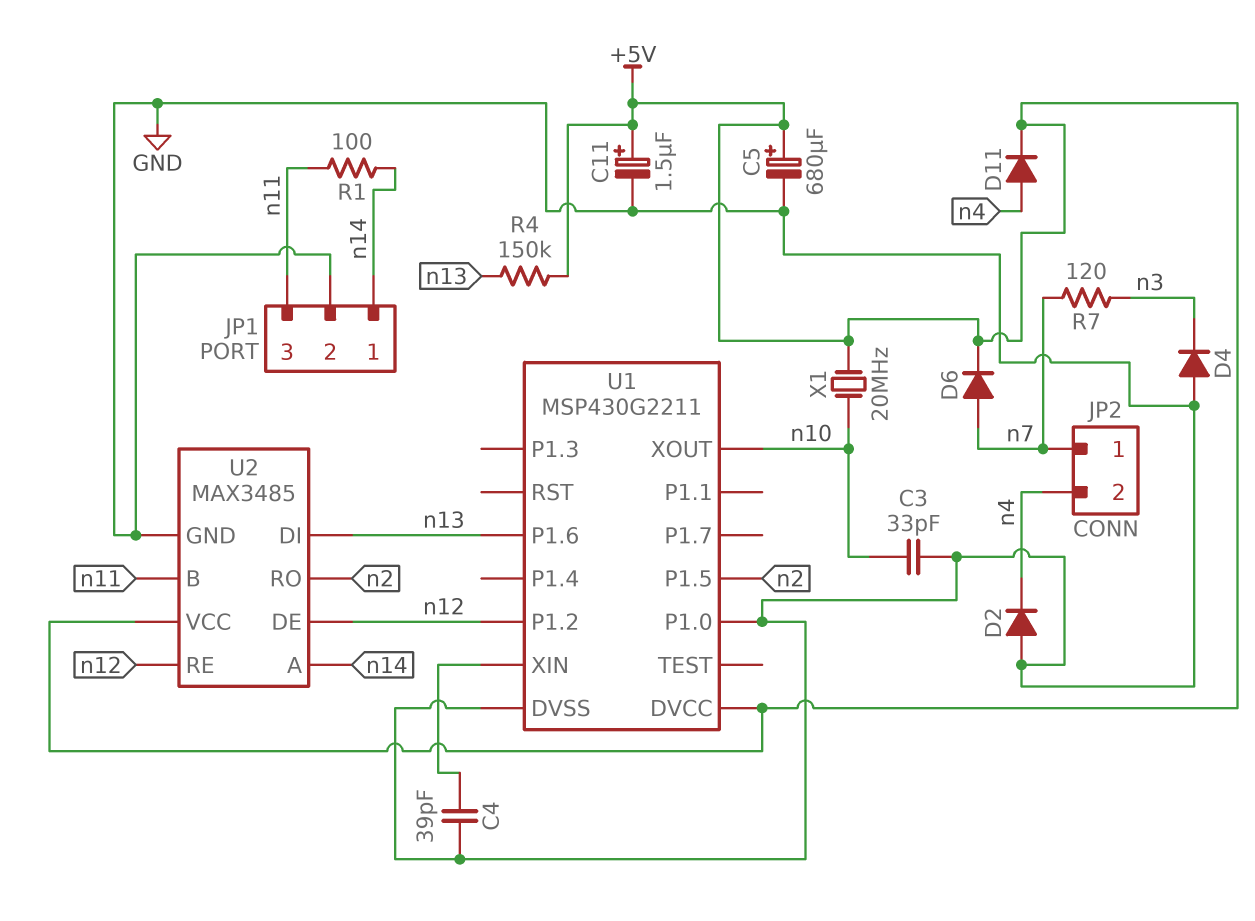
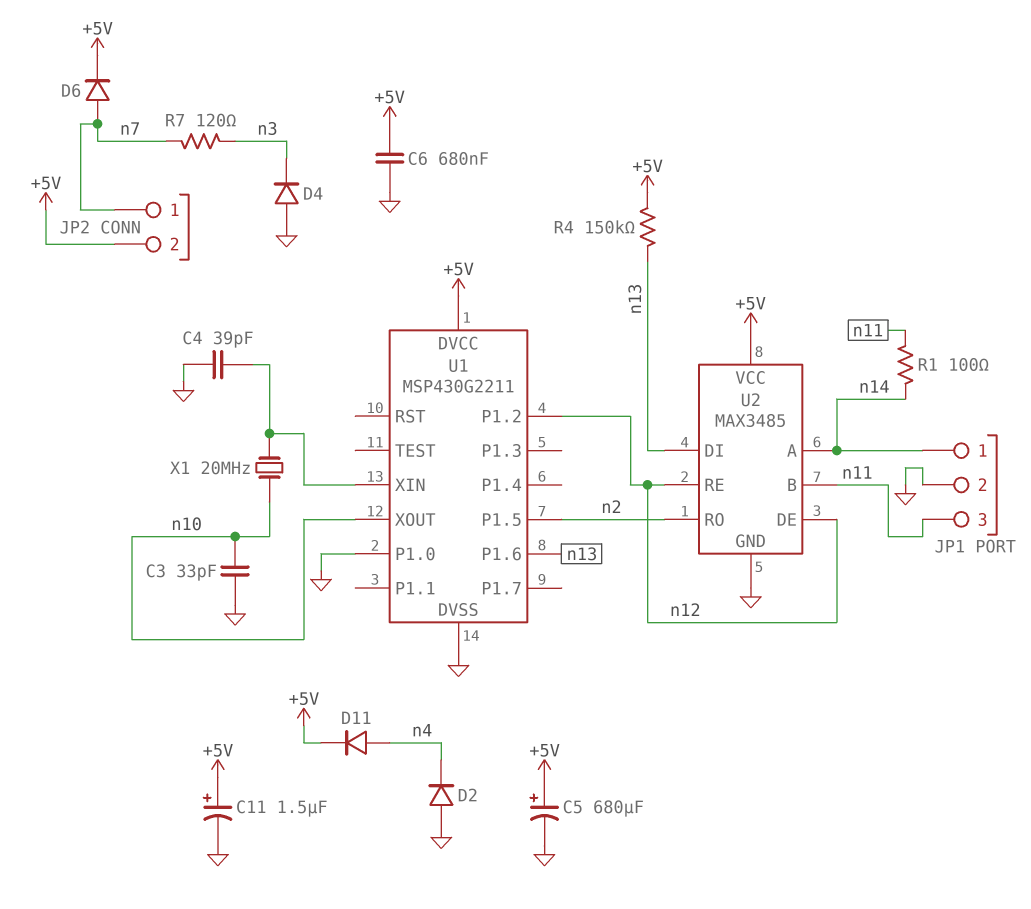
C6: none -> 680nF (+5V, GND)
JP2 pin 2: n4 -> +5V
X1: 20MHz (+5V, n10) -> 20MHz (U1/XIN, n10)

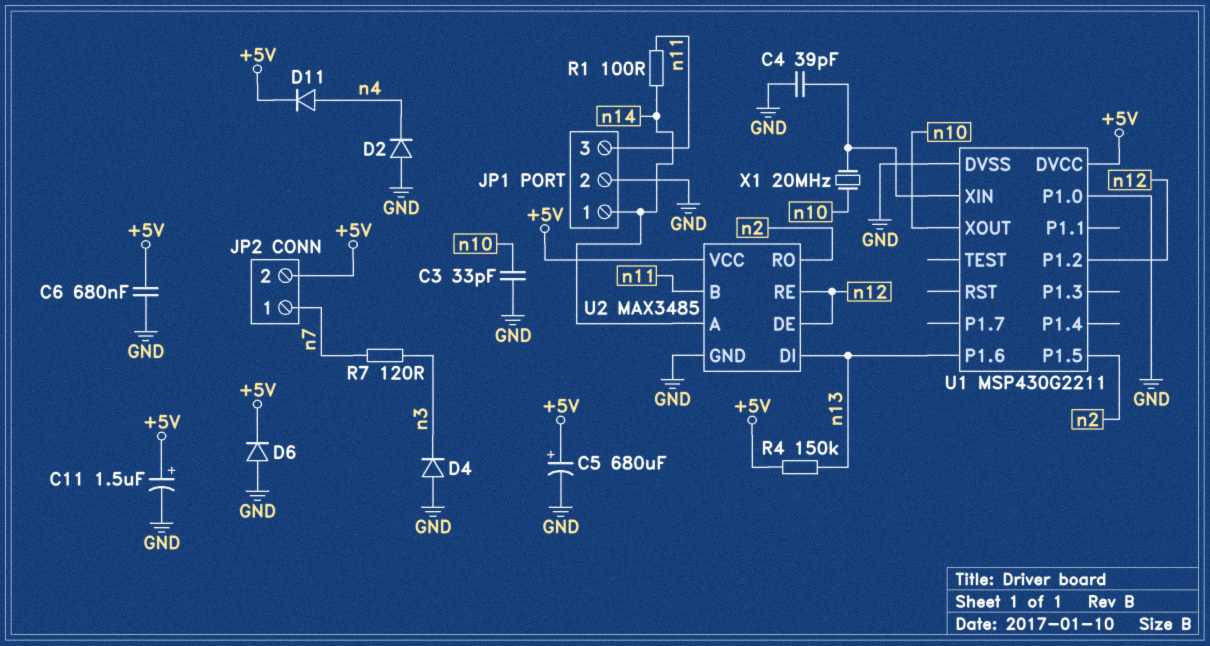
D6: diode (A n7, K +5V) -> diode (A GND, K +5V)

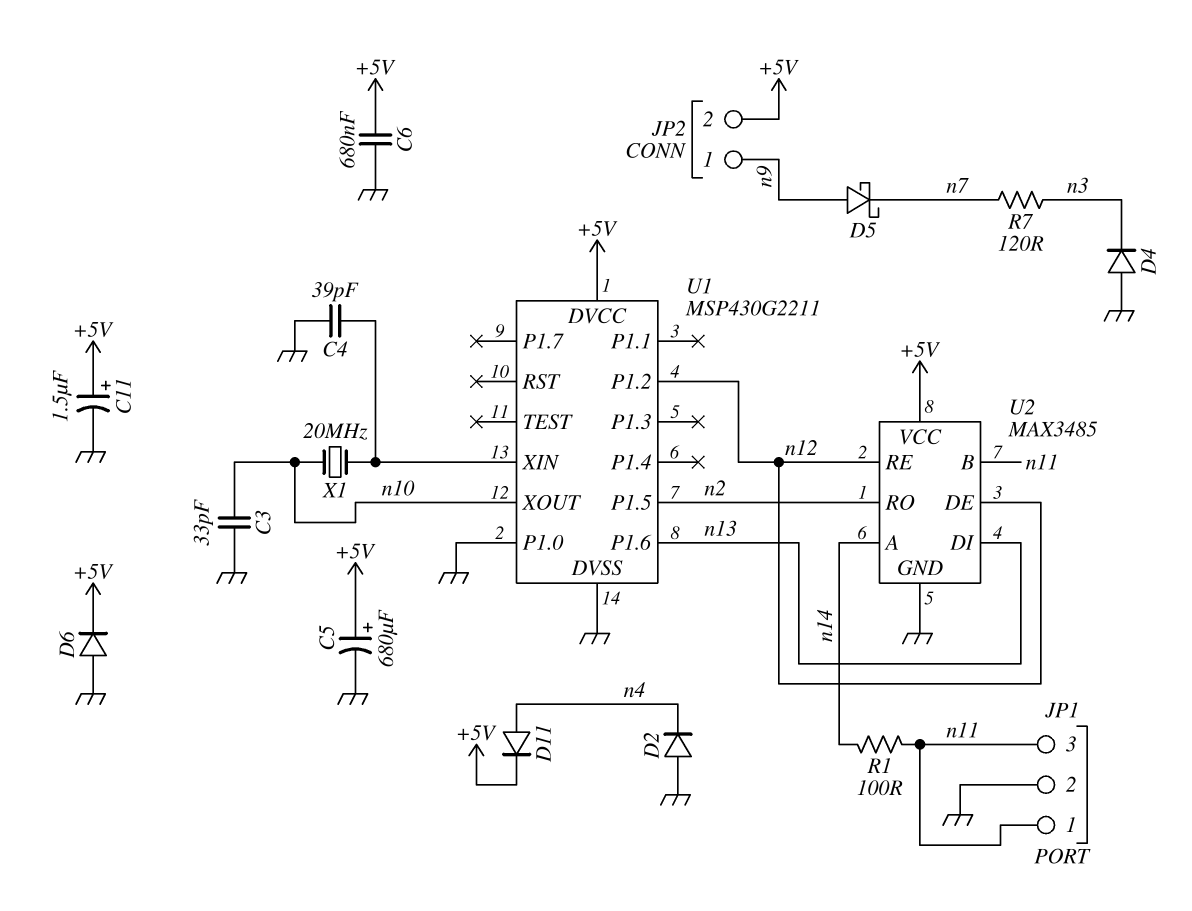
D5: none -> schottky (A n9, K n7)
JP1 pin 1: n14 -> n11
JP2 pin 1: n7 -> n9
R4: 150k (+5V, n13) -> none

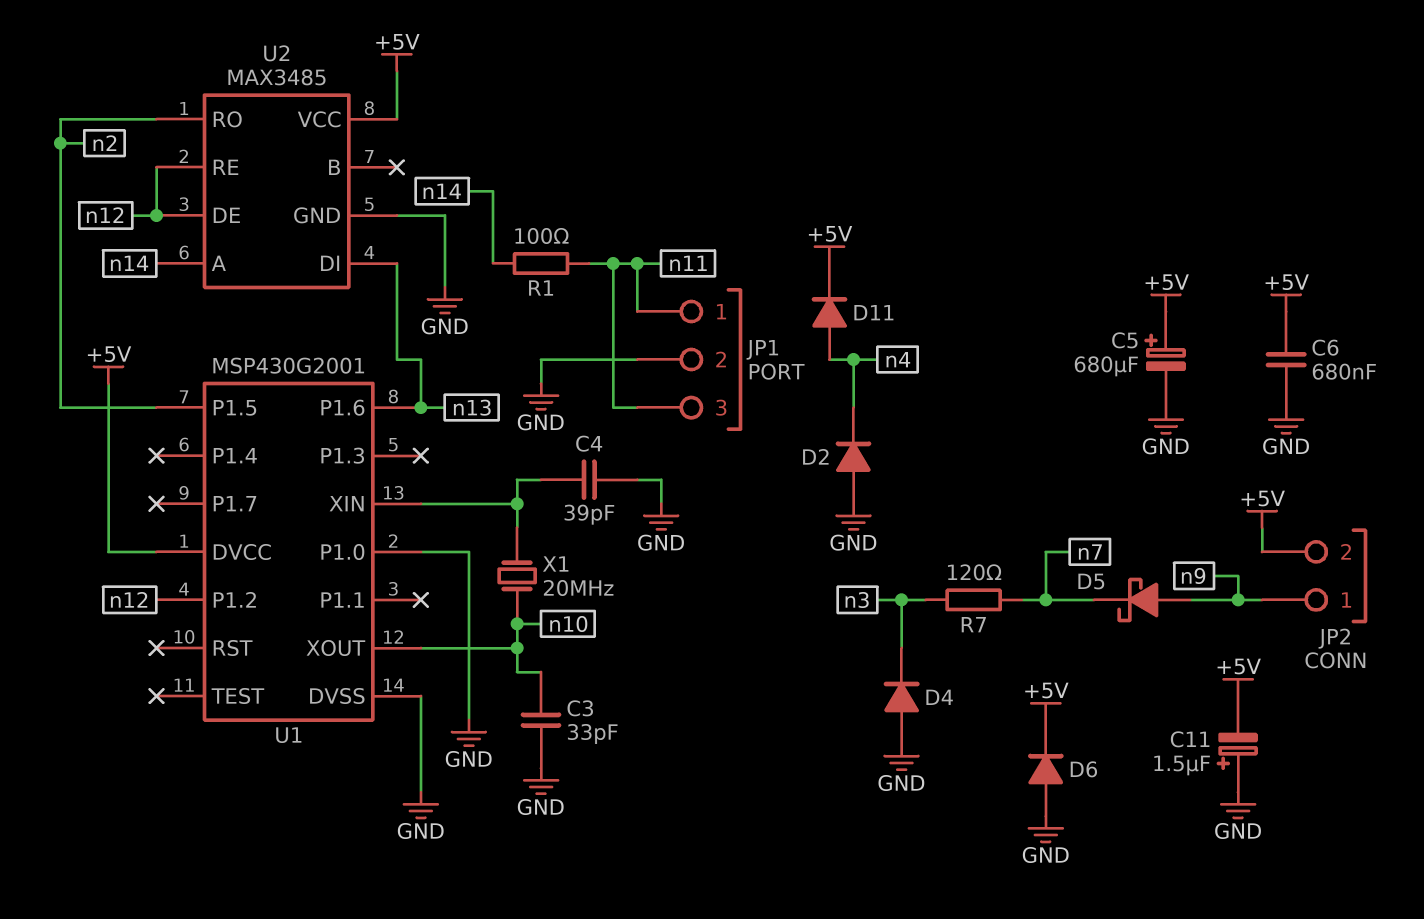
C11: 1.5uF (plus +5V, minus GND) -> 1.5uF (plus GND, minus +5V)
U1: MSP430G2211 -> MSP430G2001
U2 pin B: n11 -> none

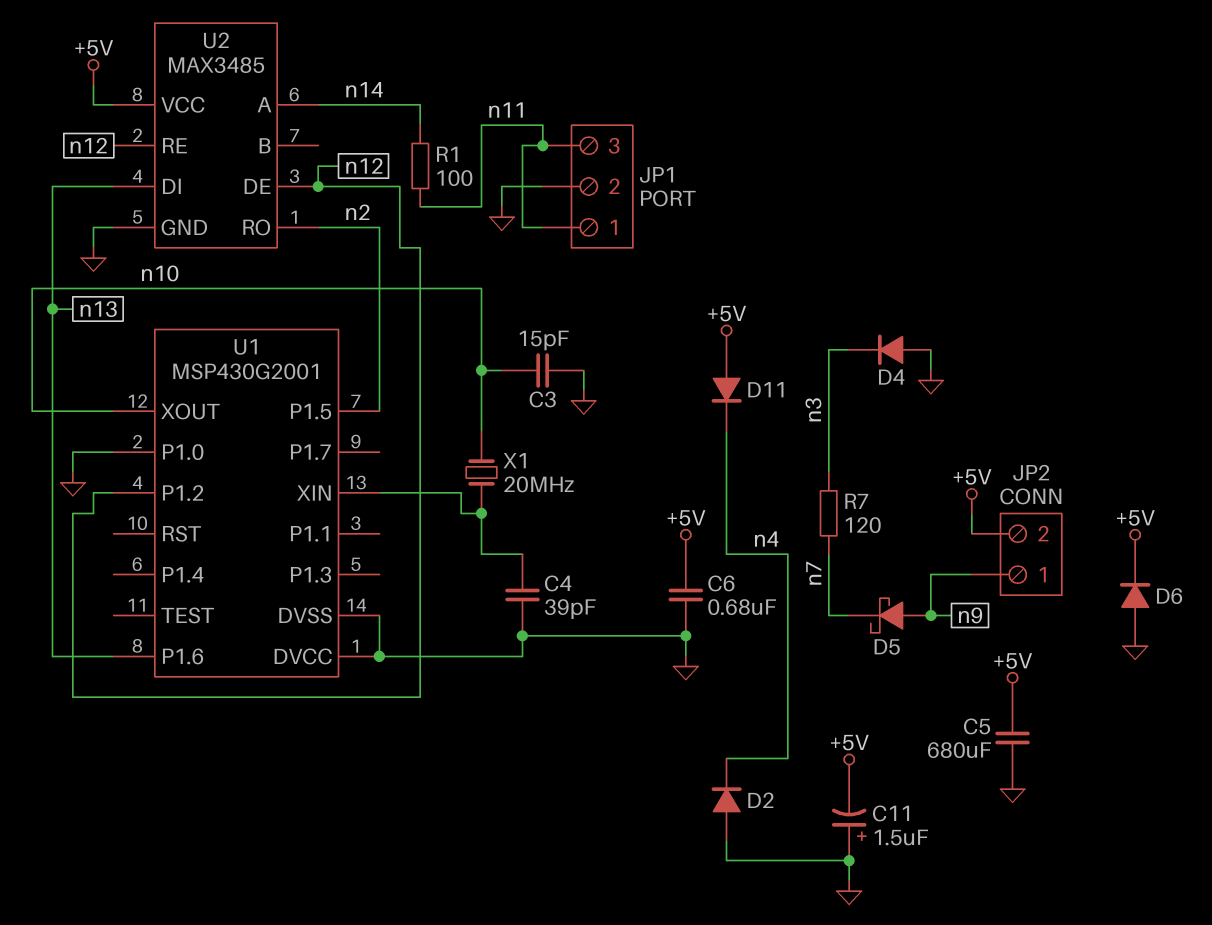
C3: 33pF (GND, n10) -> 15pF (GND, n10)
C5: 680uF (plus +5V, minus GND) -> 680uF (+5V, GND)
D11: diode (A n4, K +5V) -> diode (A +5V, K n4)
U1 pin DVCC: +5V -> GND

